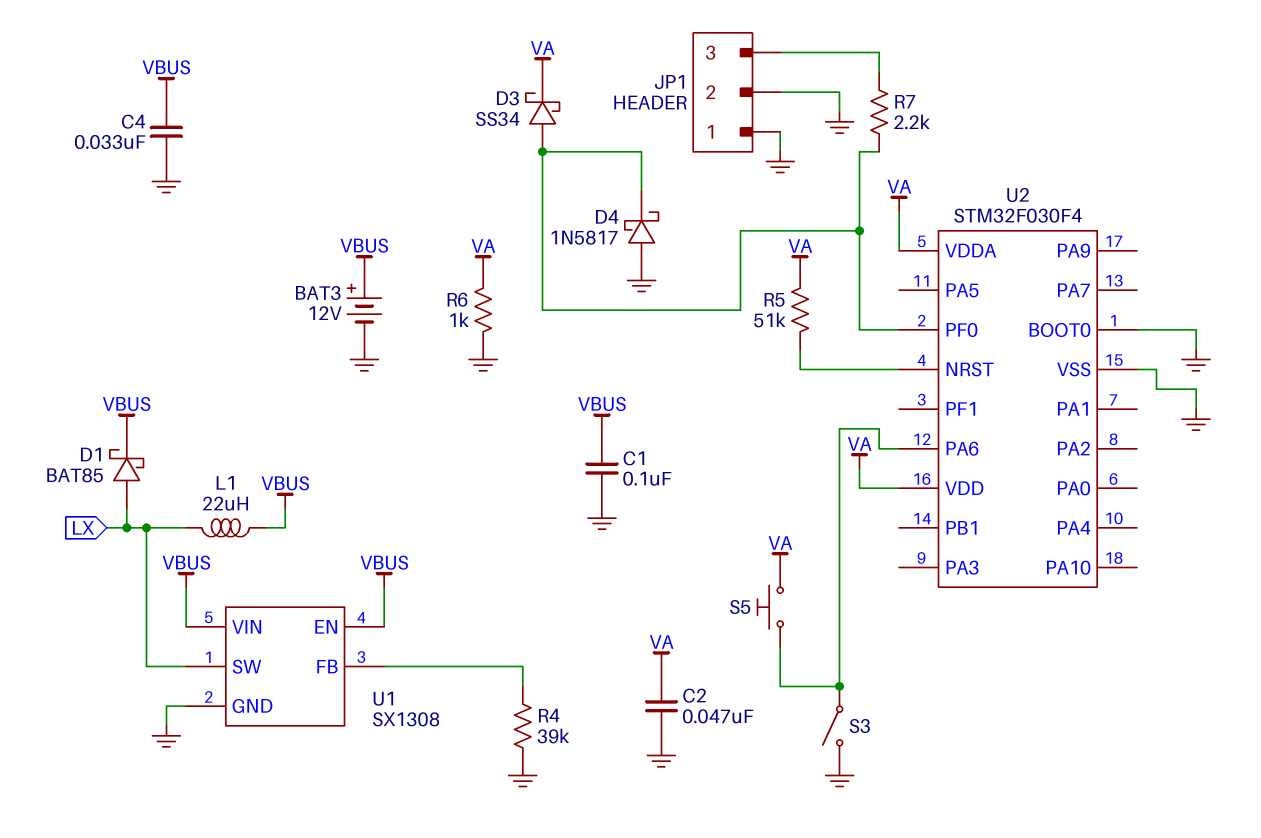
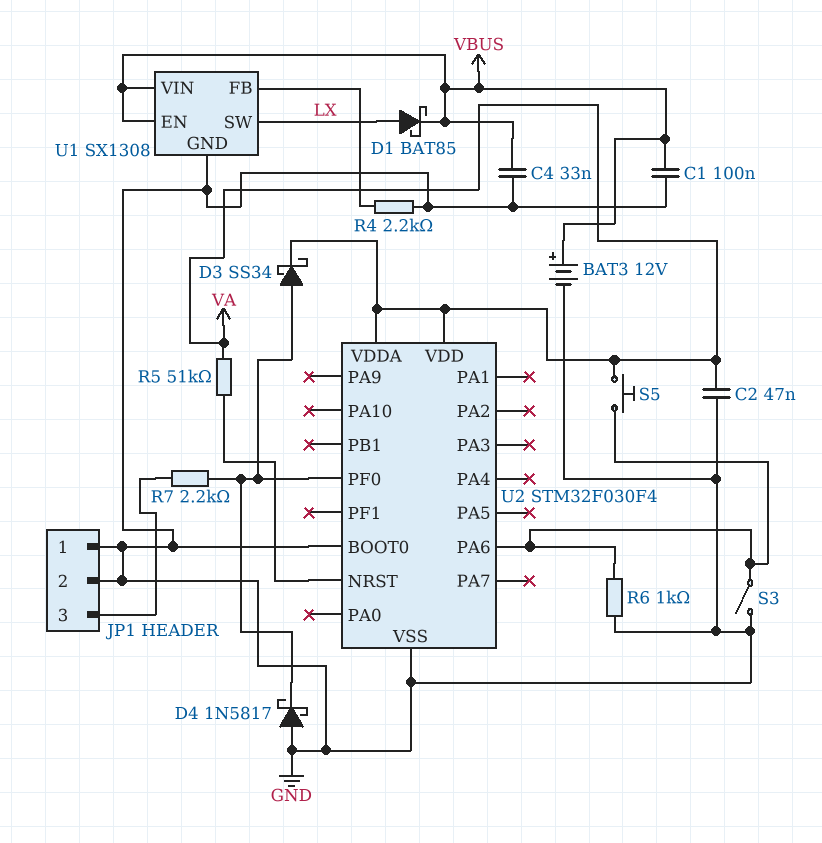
L1: 22uH (LX, VBUS) -> none
R4: 39k (GND, U1/FB) -> 2.2k (GND, U1/FB)
R6: 1k (GND, VA) -> 1k (GND, U2/PA6)

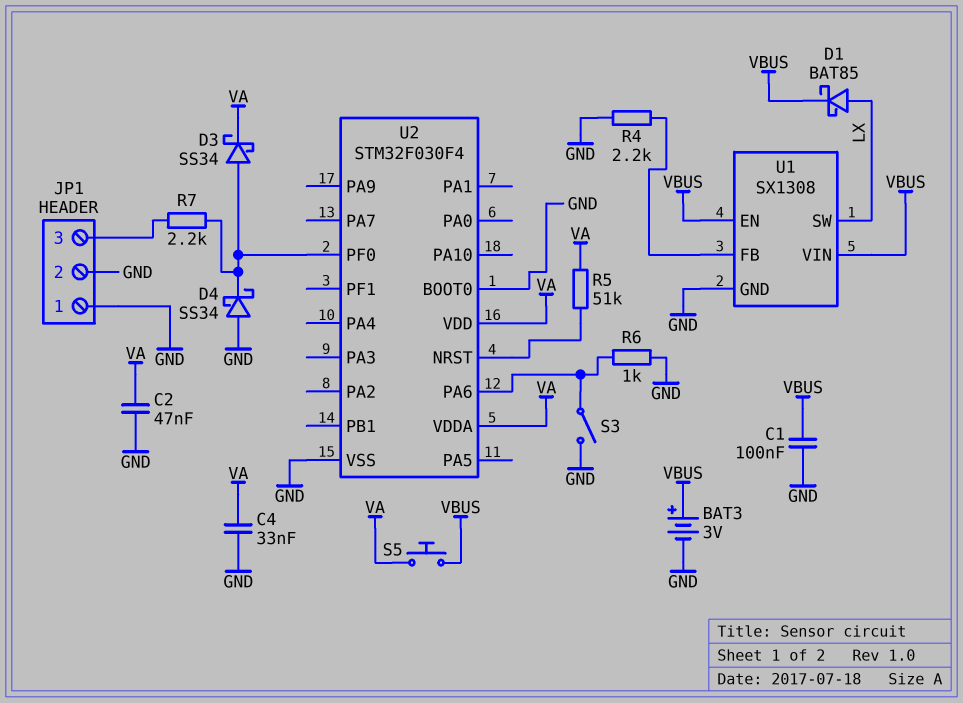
BAT3: 12V (plus VBUS, minus GND) -> 3V (plus VBUS, minus GND)
C4: 33nF (GND, VBUS) -> 33nF (GND, VA)
D4: schottky 1N5817 (A GND, K U2/PF0) -> schottky SS34 (A GND, K U2/PF0)
S5: button (U2/PA6, VA) -> button (VA, VBUS)

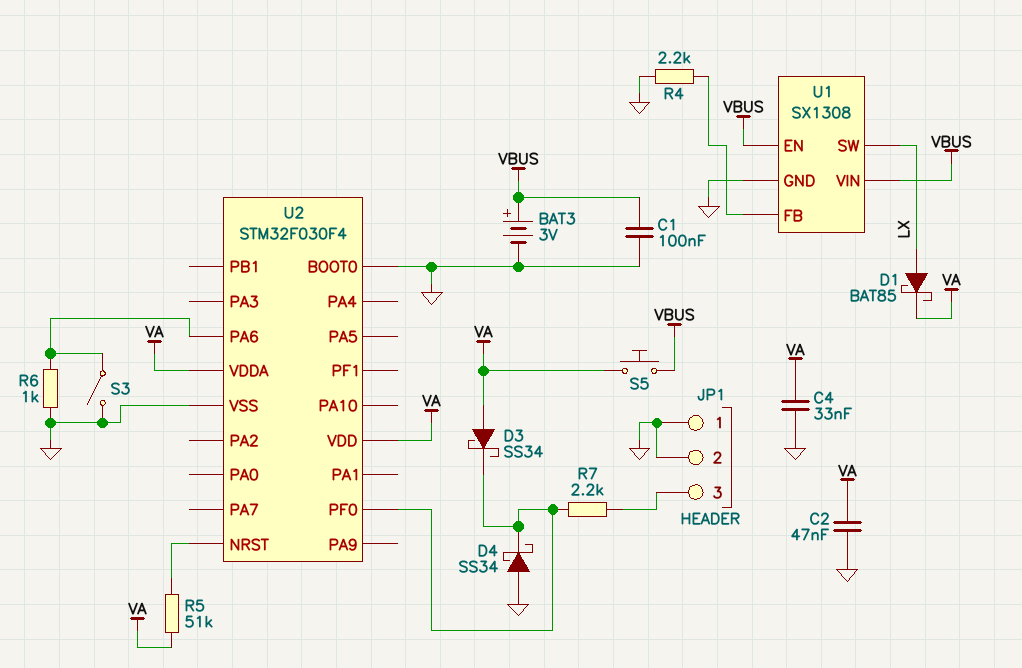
D1: schottky BAT85 (A LX, K VBUS) -> schottky BAT85 (A LX, K VA)
D3: schottky SS34 (A U2/PF0, K VA) -> schottky SS34 (A VA, K U2/PF0)

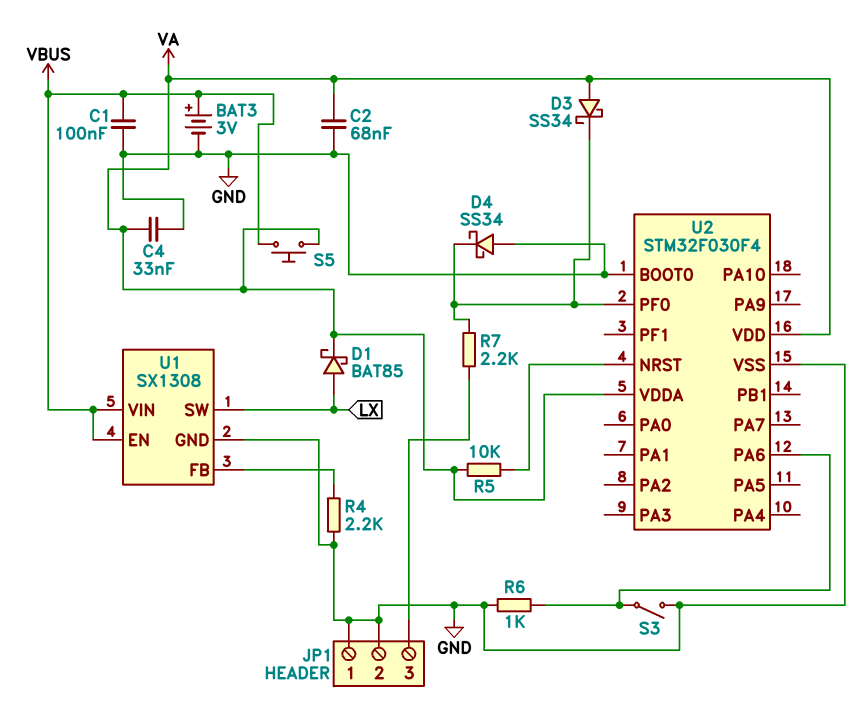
C2: 47nF (GND, VA) -> 68nF (GND, VA)
R5: 51k (U2/NRST, VA) -> 10k (U2/NRST, VA)

